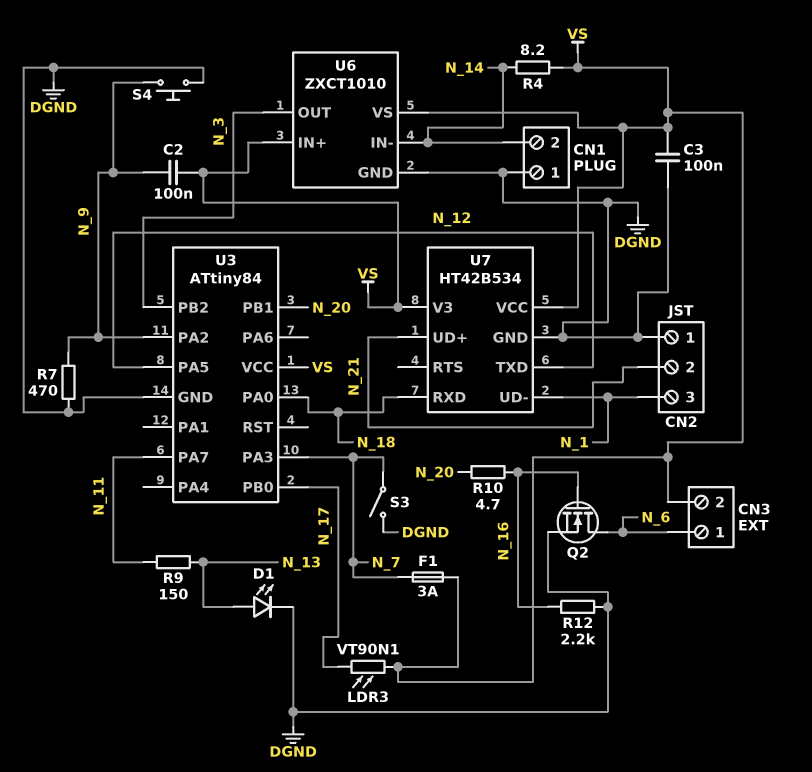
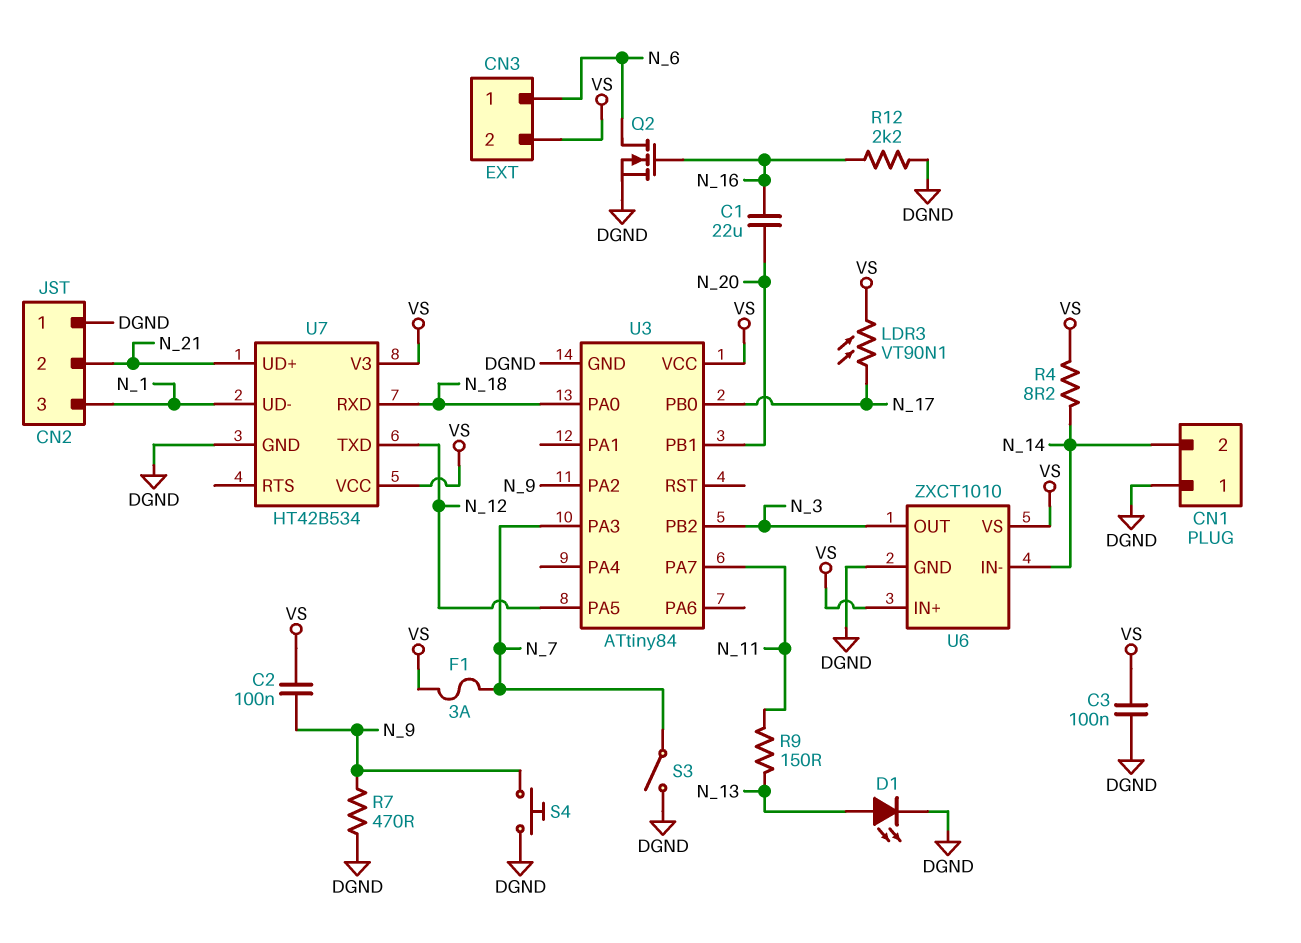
C1: none -> 22uF (N_16, N_20)
R10: 4.7 (N_16, N_20) -> none

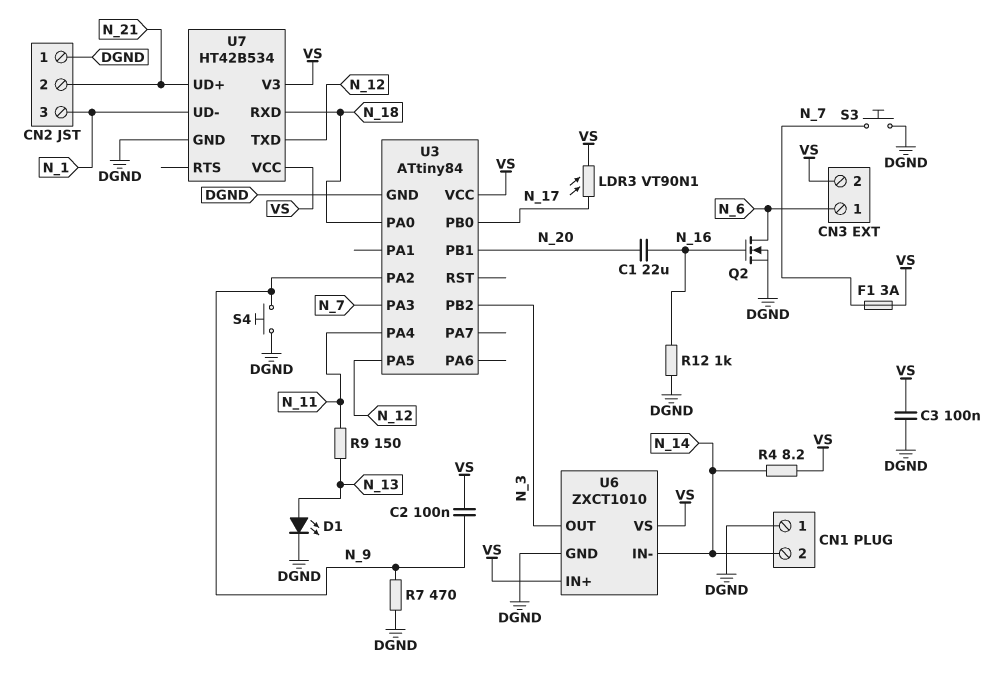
R12: 2.2k (DGND, N_16) -> 1k (DGND, N_16)
S3: switch (DGND, N_7) -> button (DGND, N_7)
U3 pin PA4: none -> N_11
U3 pin PA7: N_11 -> none

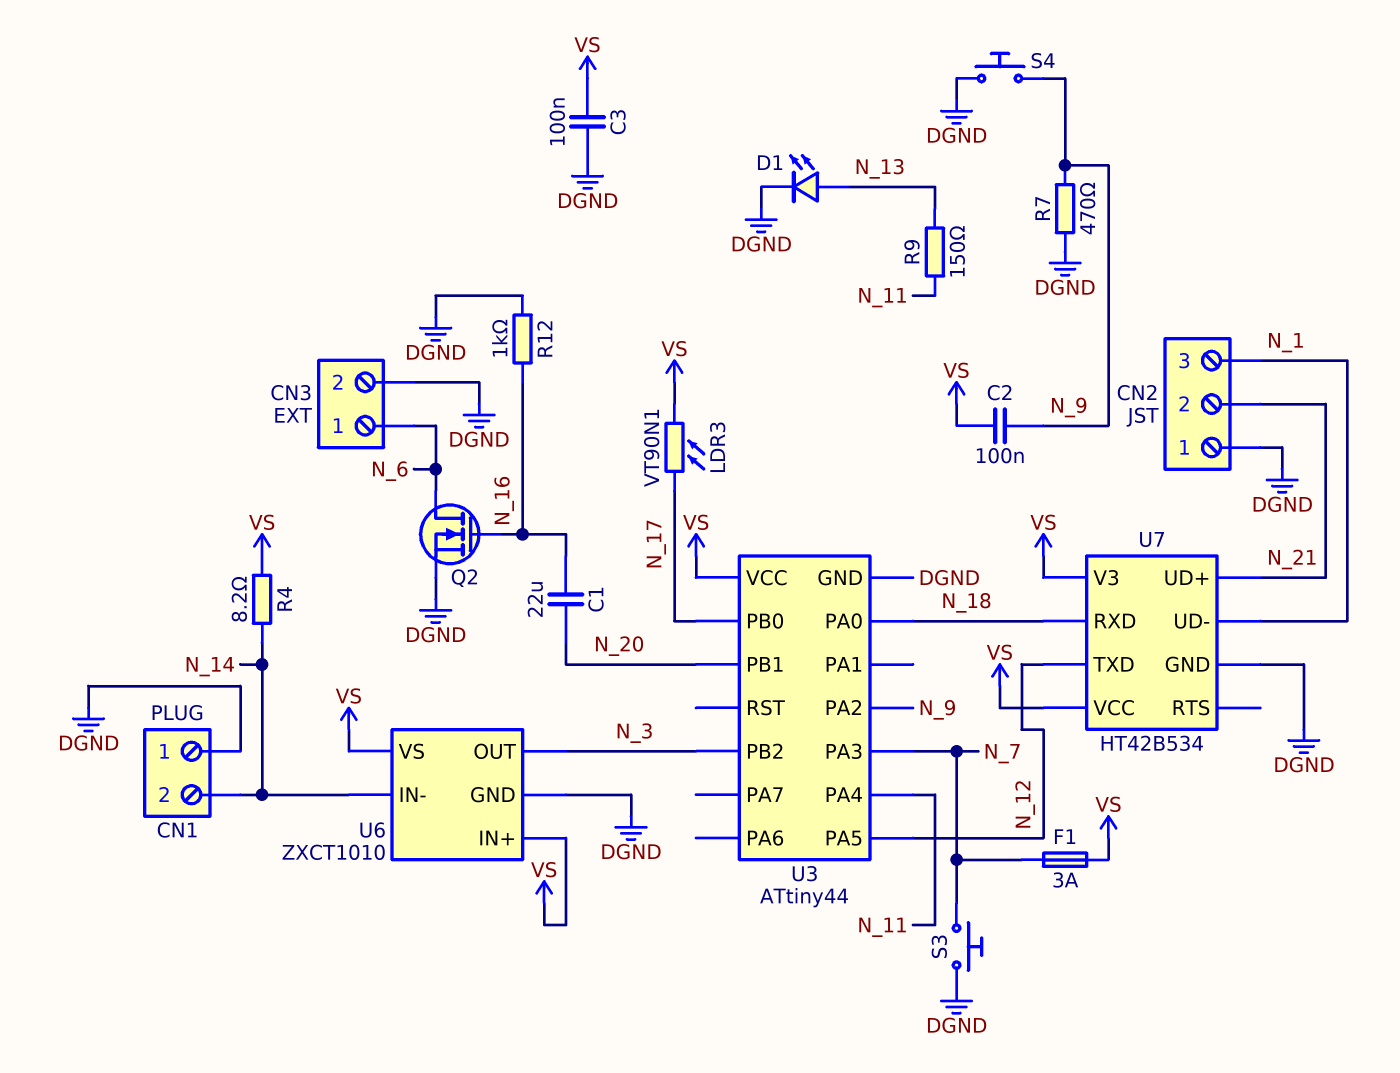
CN3 pin 2: VS -> DGND
U3: ATtiny84 -> ATtiny44

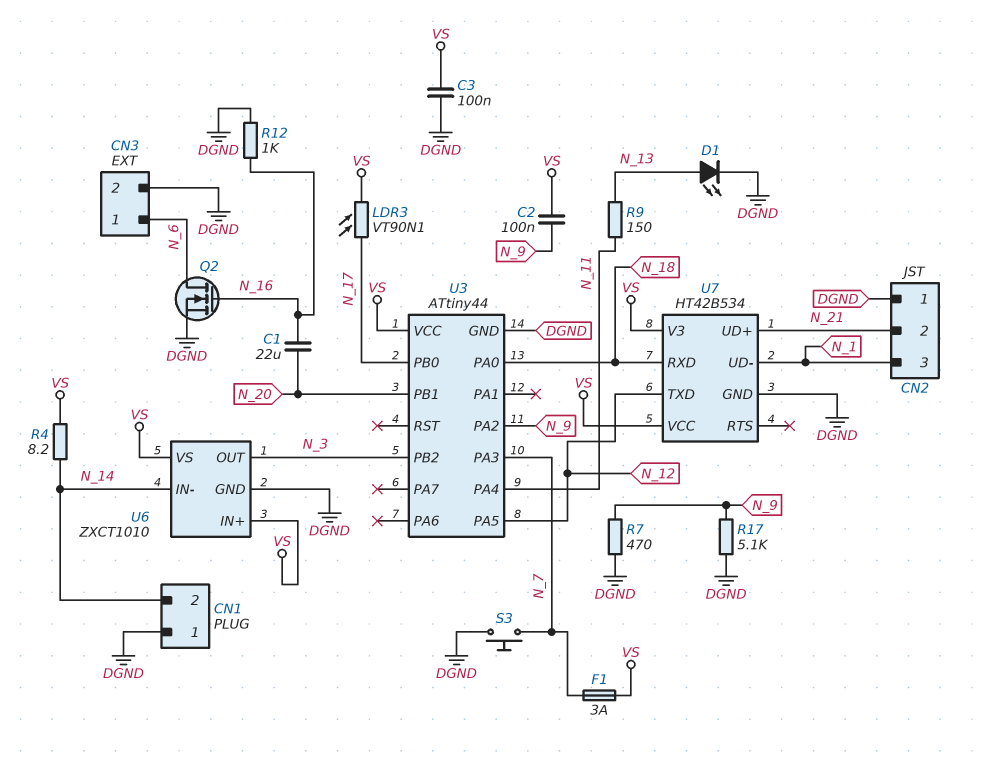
R17: none -> 5.1k (DGND, N_9)
S4: button (DGND, N_9) -> none

